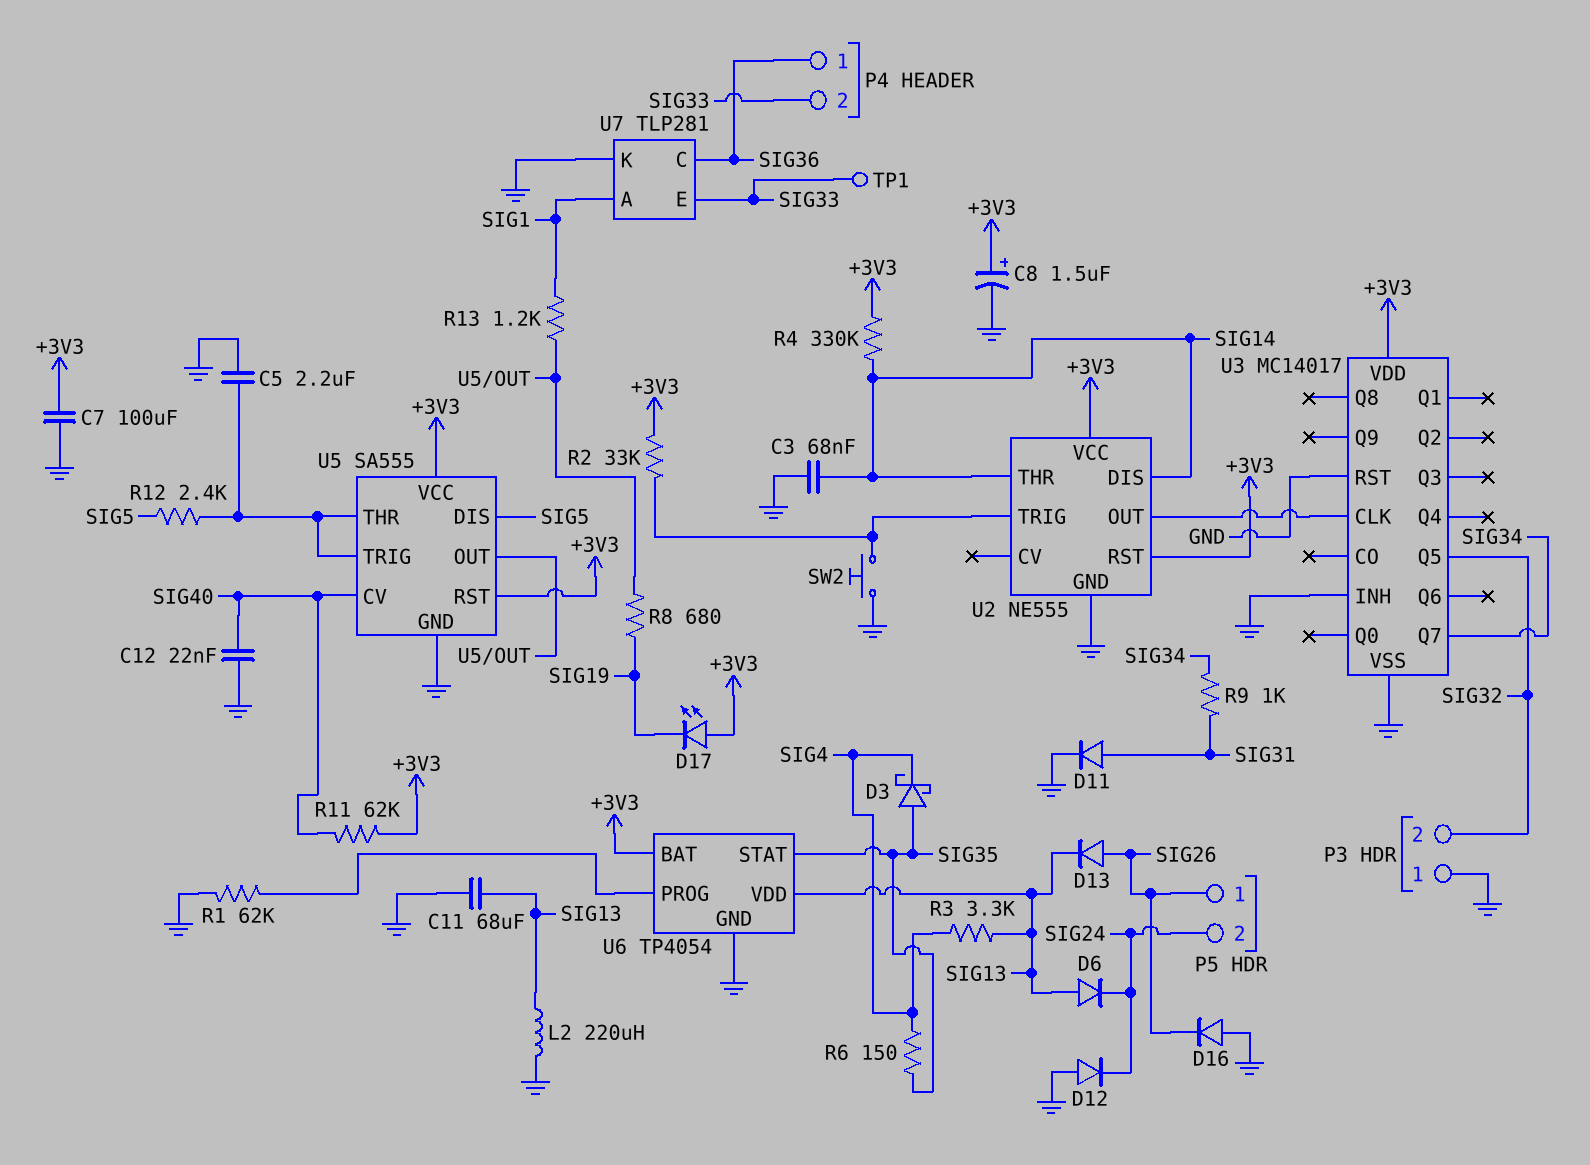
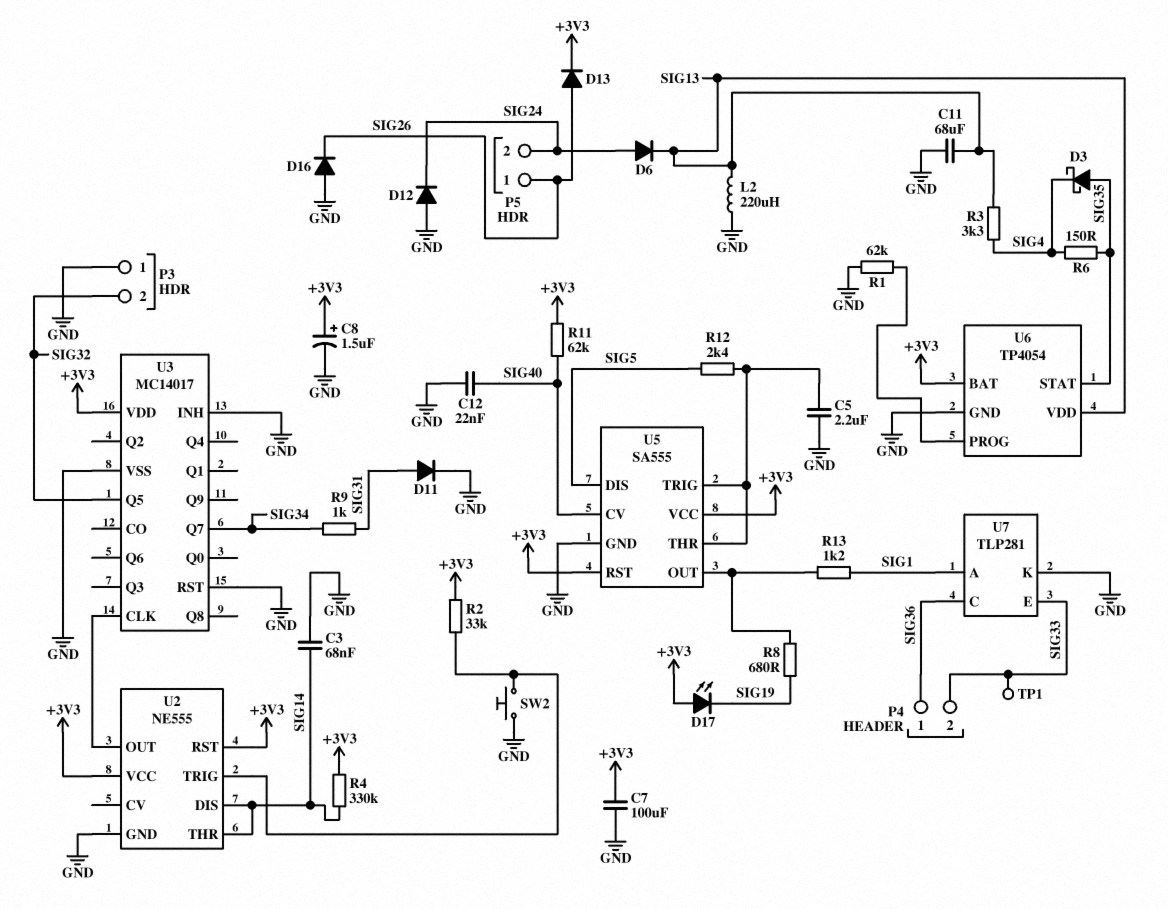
D6: diode (A SIG13, K SIG24) -> diode (A SIG24, K SIG13)
D13: diode (A SIG26, K SIG13) -> diode (A SIG26, K +3V3)

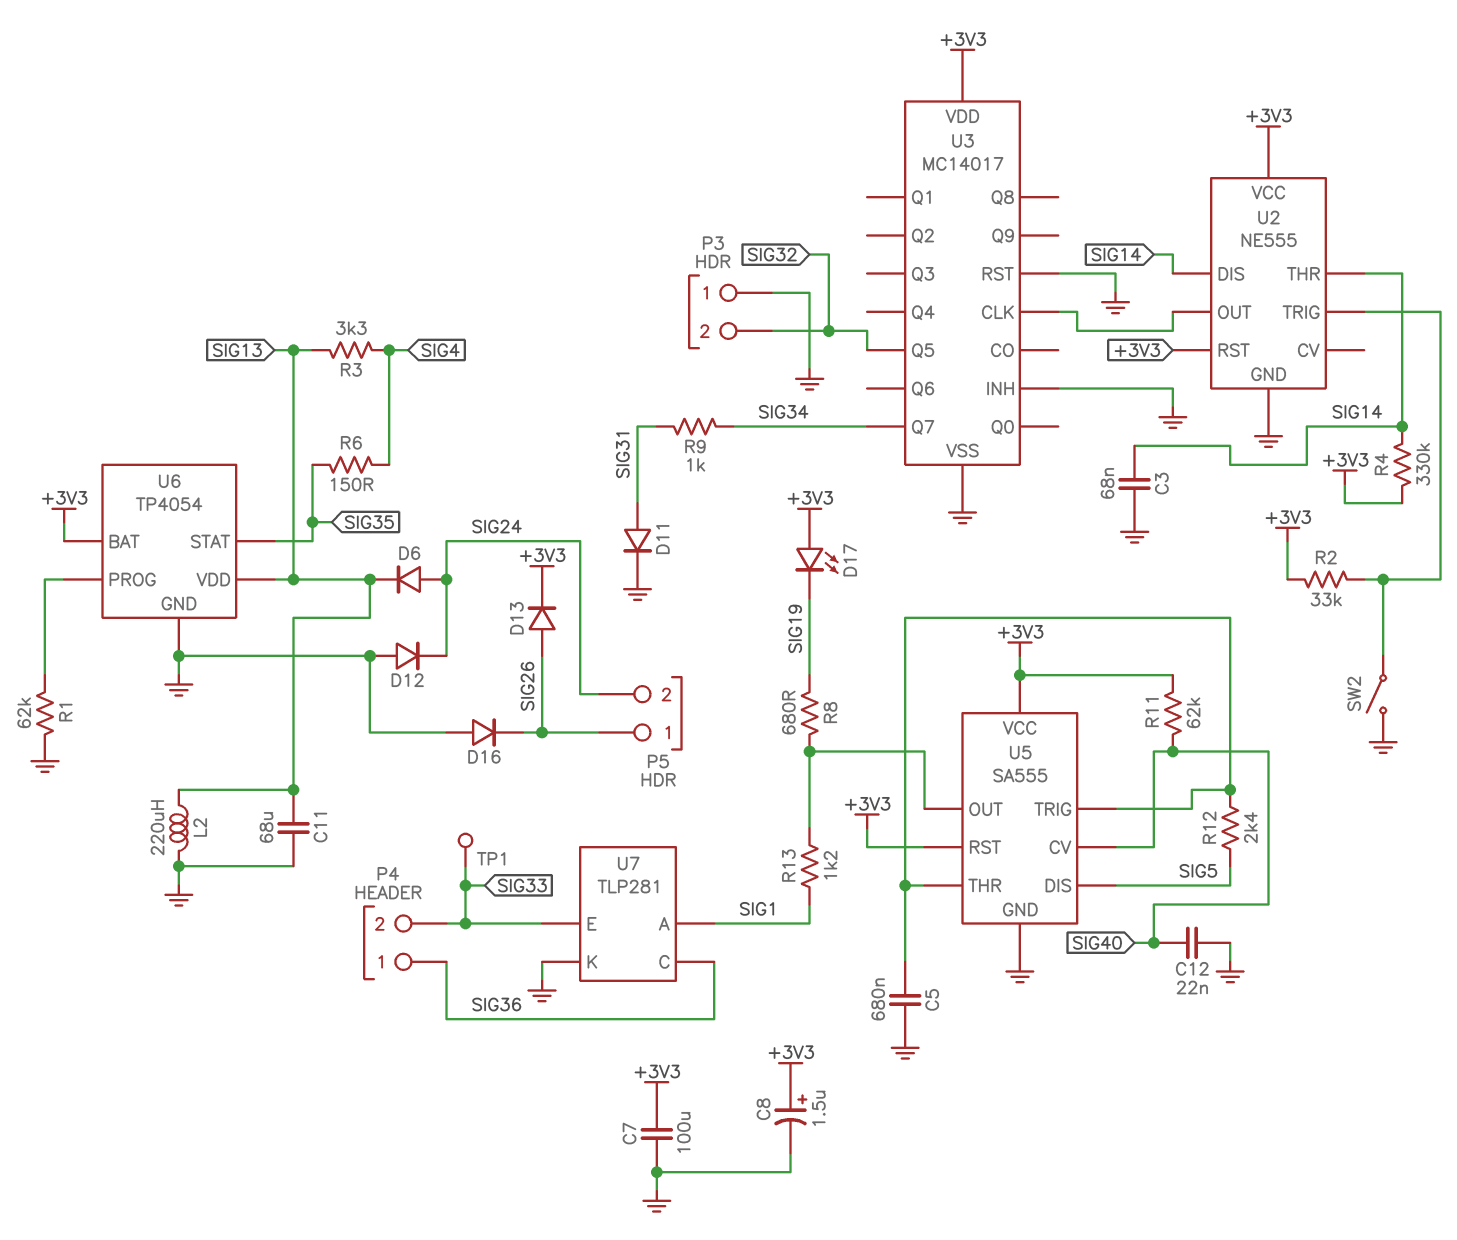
C5: 2.2uF (GND, U5/THR) -> 680nF (GND, U5/THR)
D3: schottky (A SIG35, K SIG4) -> none
SW2: button (GND, U2/TRIG) -> switch (GND, U2/TRIG)

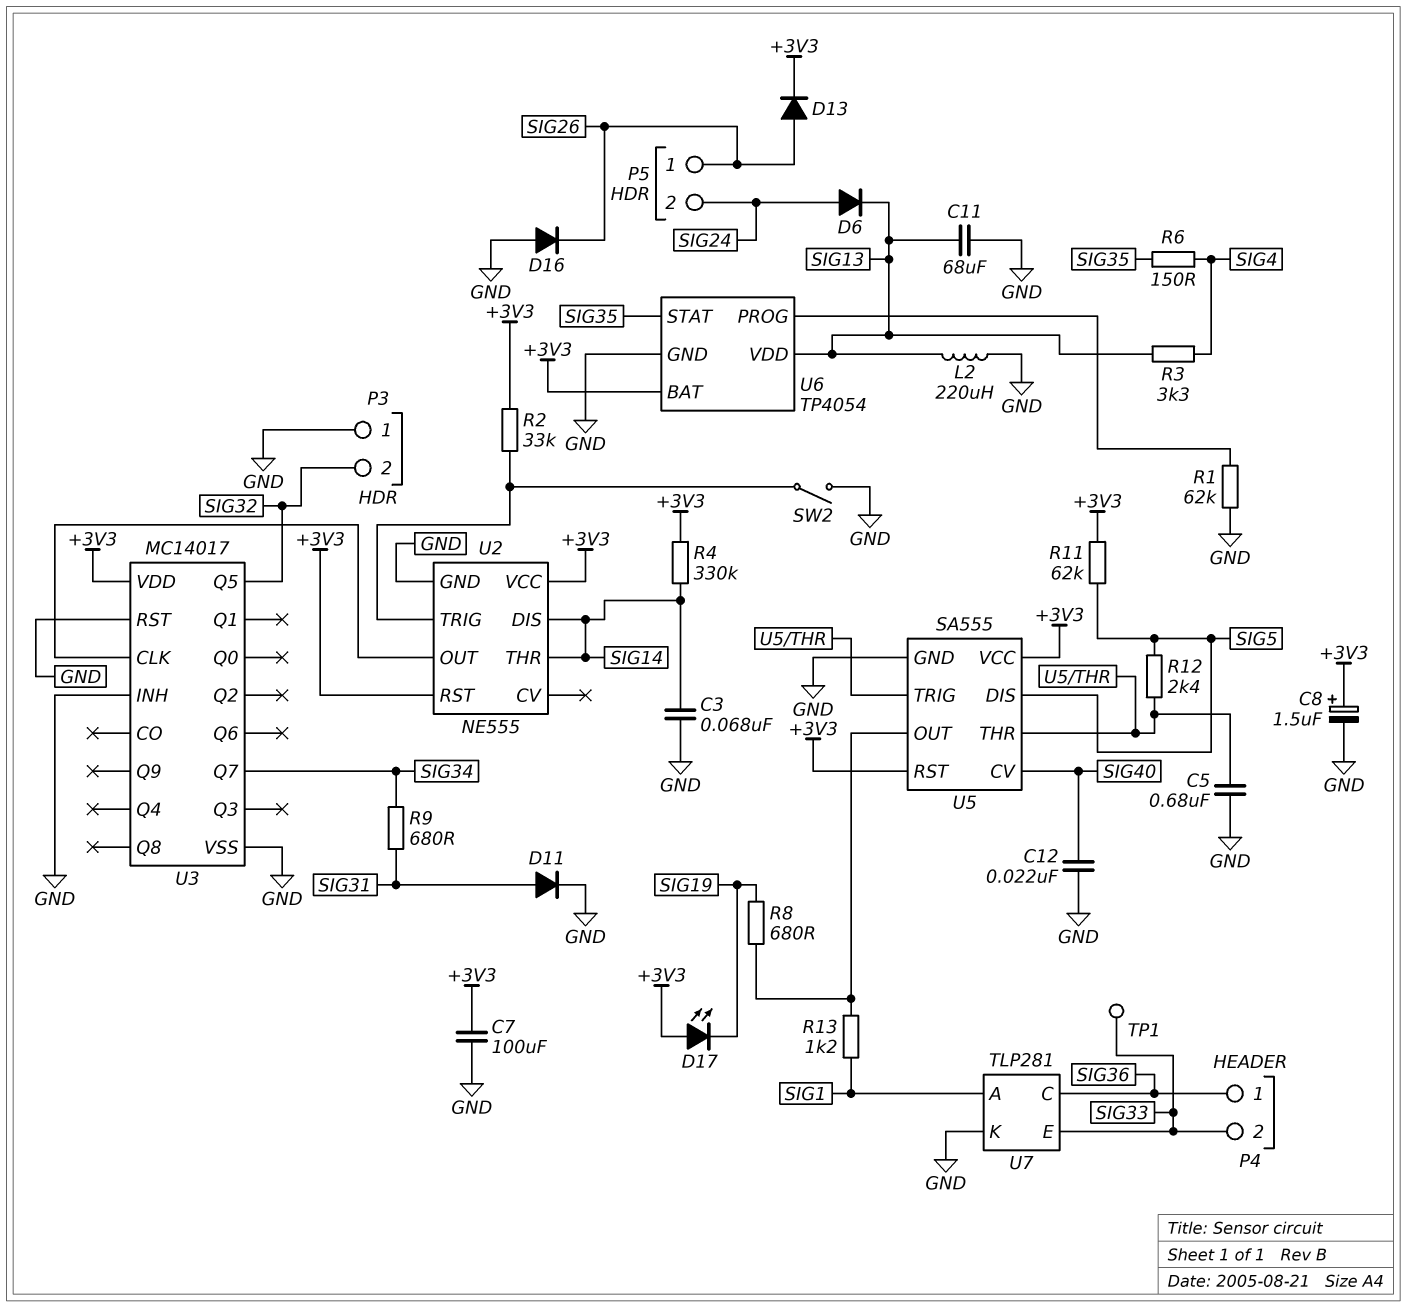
D12: diode (A GND, K SIG24) -> none
R9: 1k (SIG31, SIG34) -> 680 (SIG31, SIG34)
R11: 62k (+3V3, SIG40) -> 62k (+3V3, SIG5)

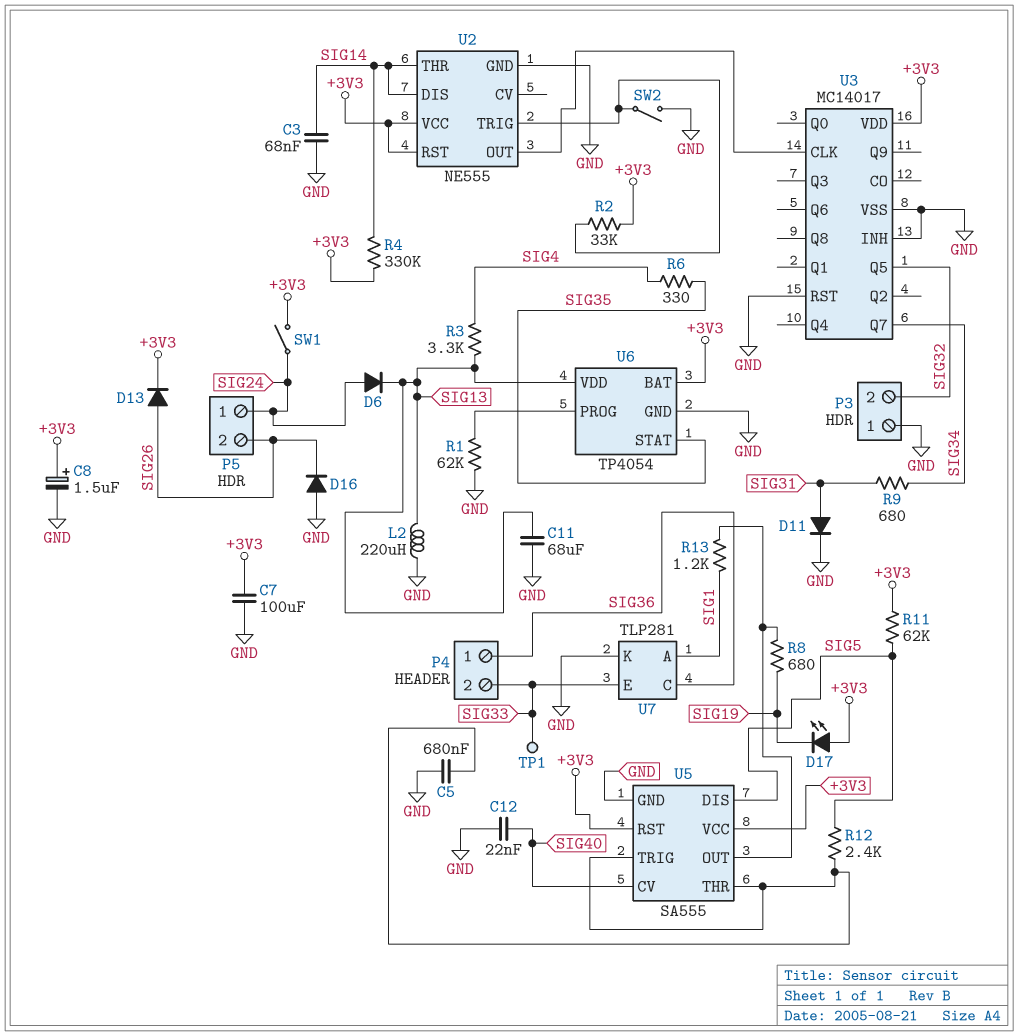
P5 pin 1: SIG26 -> SIG24
P5 pin 2: SIG24 -> SIG26
R6: 150 (SIG4, SIG35) -> 330 (SIG4, SIG35)
SW1: none -> switch (+3V3, SIG24)

